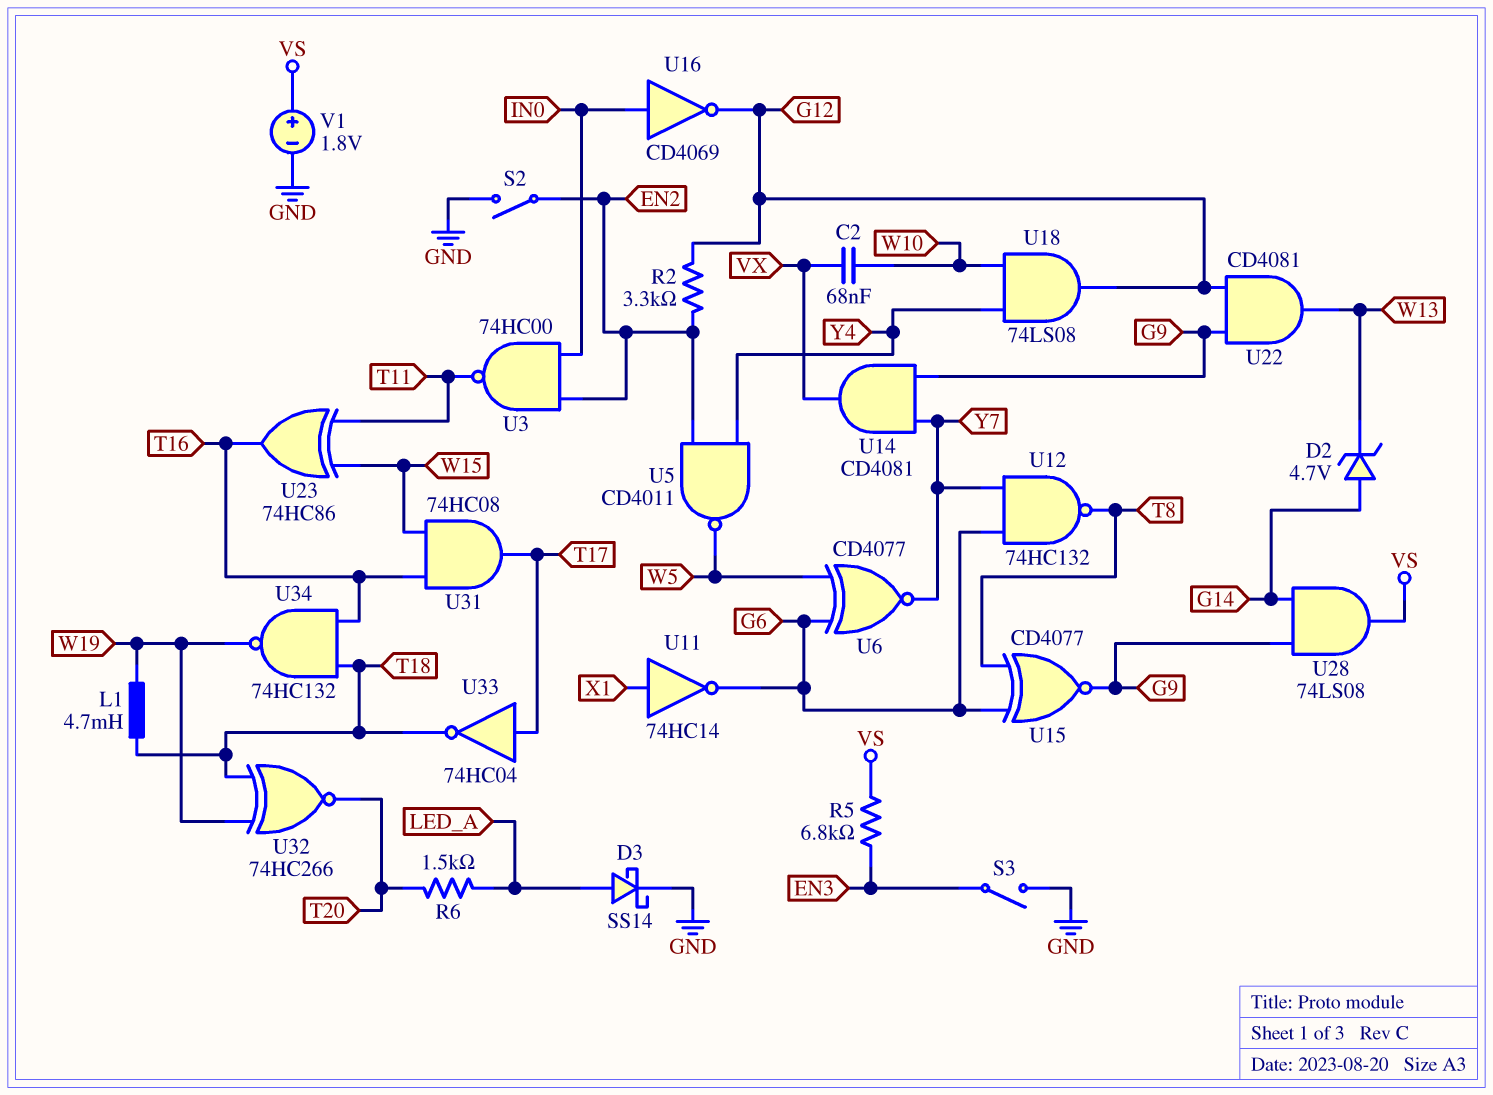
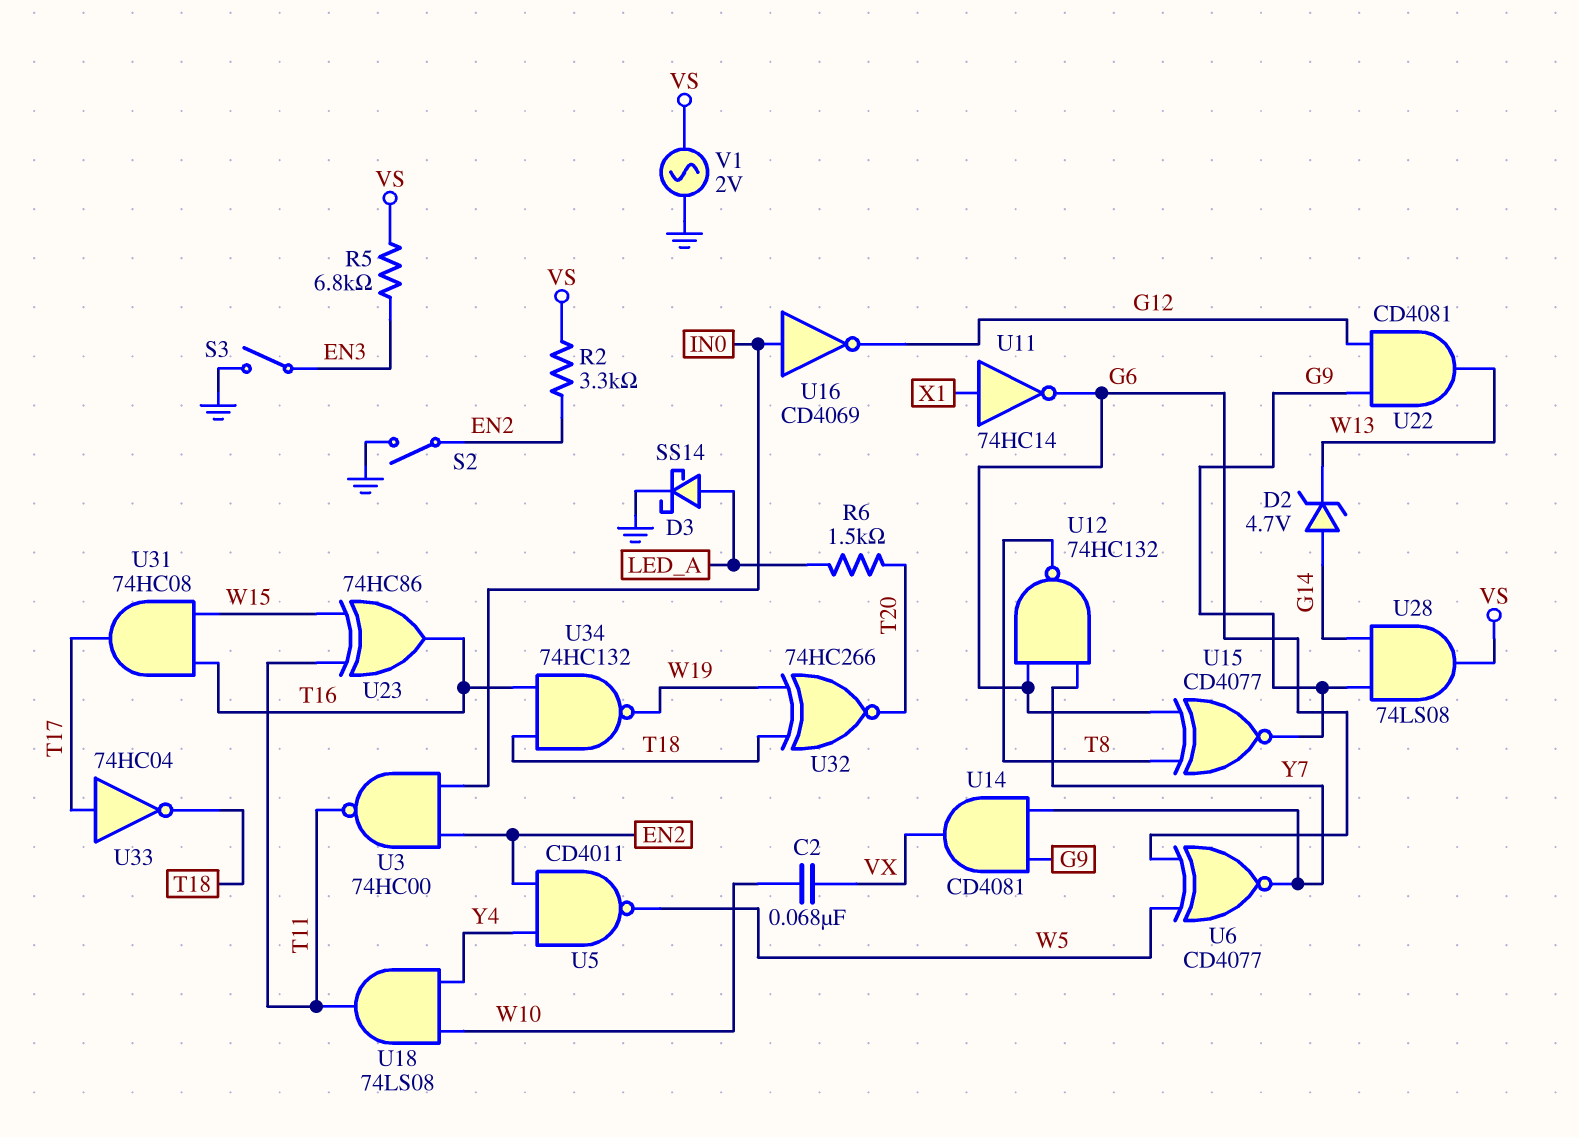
L1: 4.7mH (T18, W19) -> none
R2: 3.3k (EN2, G12) -> 3.3k (EN2, VS)
U18: AND 74LS08 (in W10, in Y4, out G12) -> AND 74LS08 (in W10, in Y4, out T11)
V1: 1.8V (plus VS, minus GND) -> AC 2V (GND, VS)

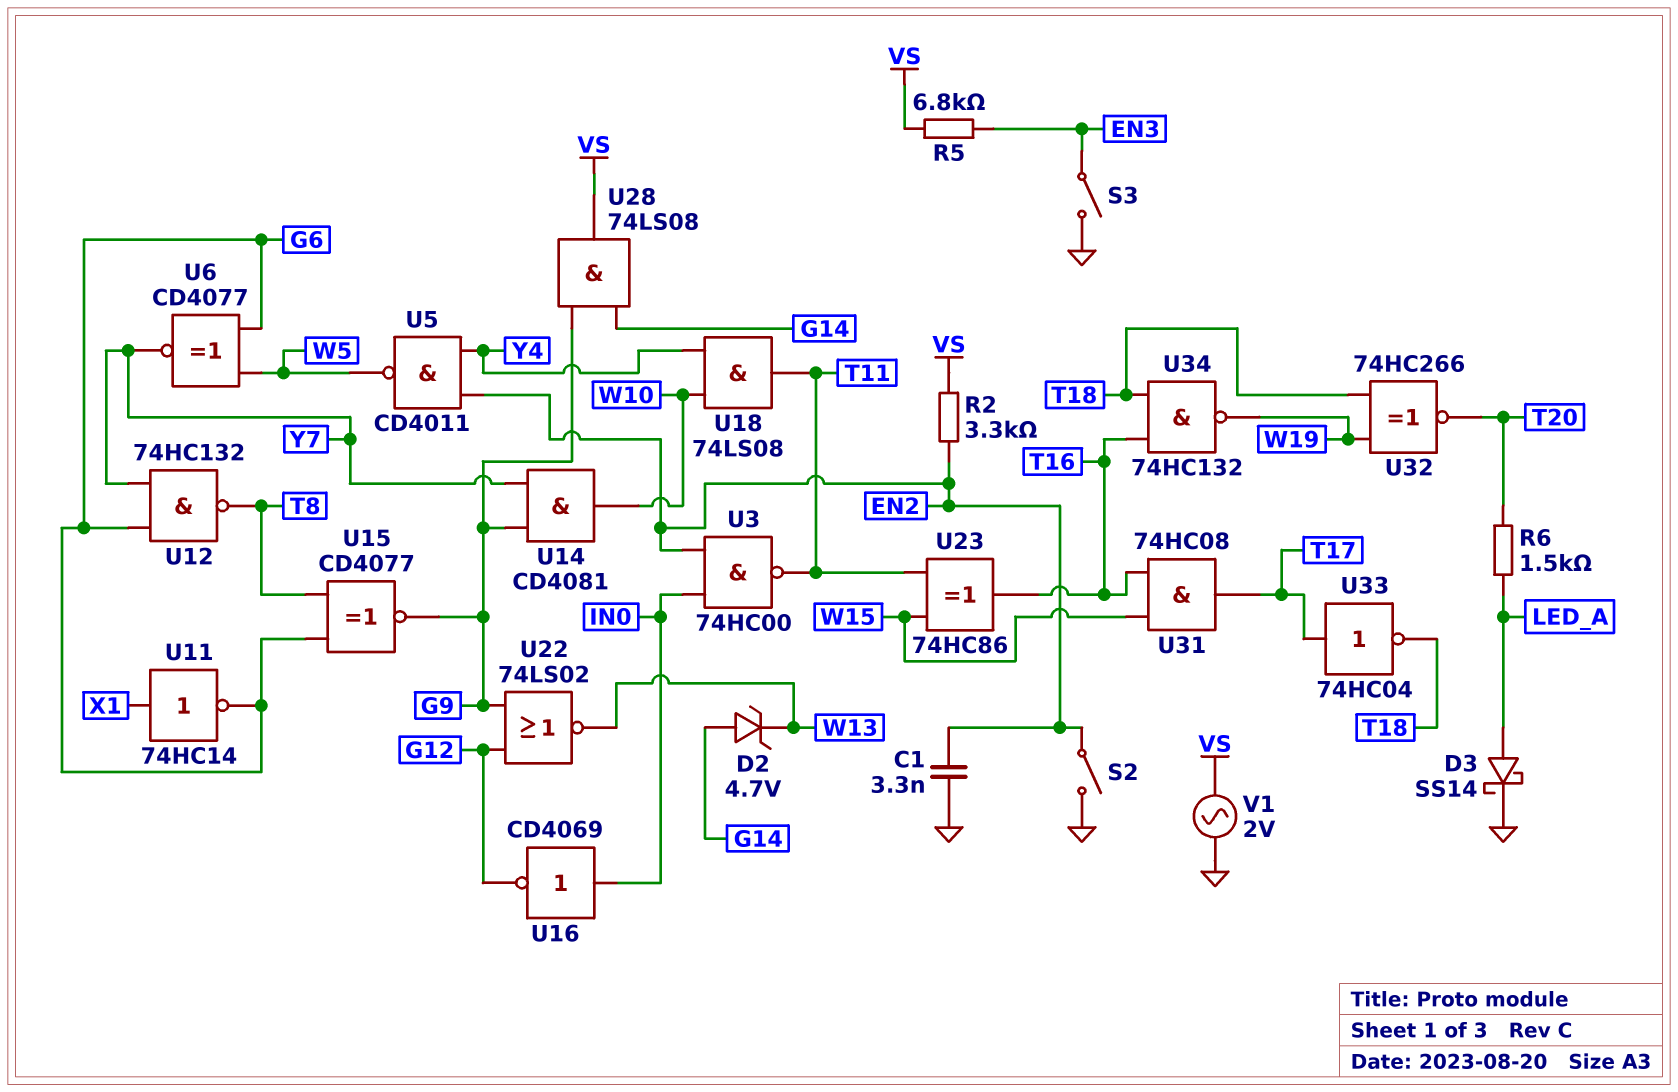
C1: none -> 3.3nF (EN2, GND)
C2: 68nF (VX, W10) -> none
U14: AND CD4081 (in G9, in Y7, out VX) -> AND CD4081 (in G9, in Y7, out W10)
U22: AND CD4081 (in G9, in G12, out W13) -> NOR 74LS02 (in G9, in G12, out W13)

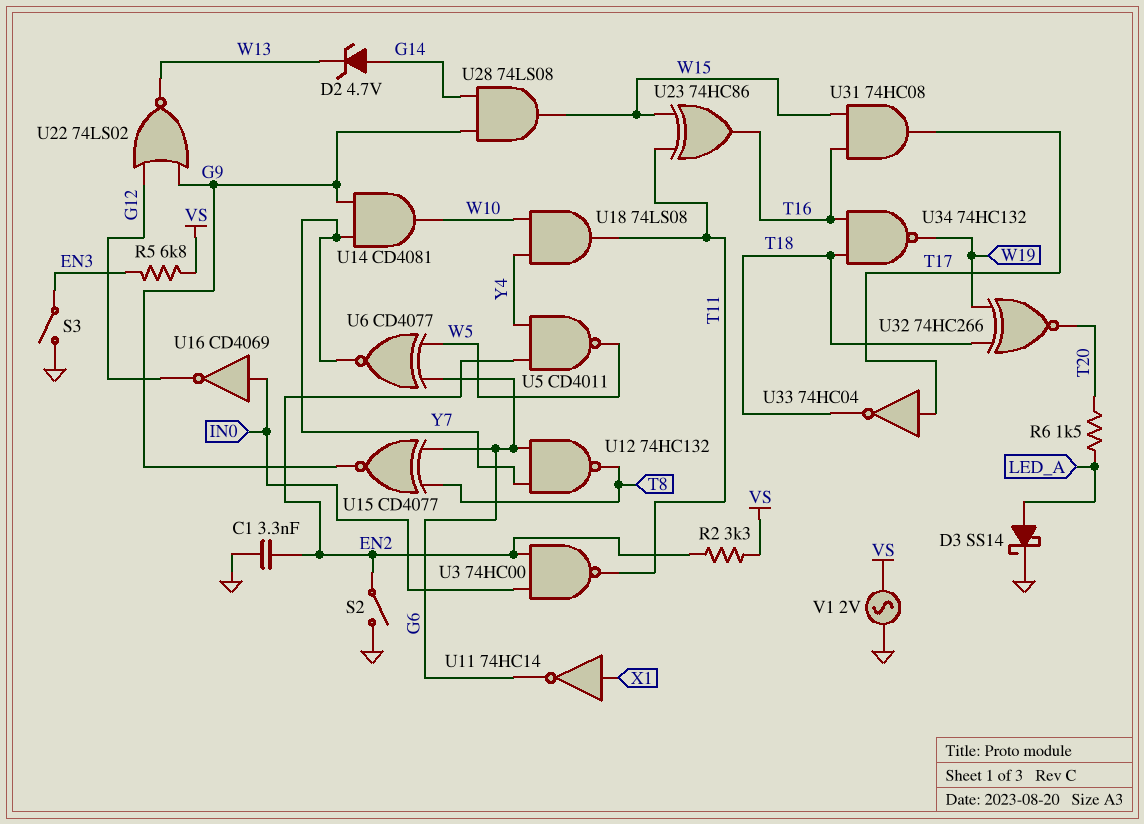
U28: AND 74LS08 (in G9, in G14, out VS) -> AND 74LS08 (in G9, in G14, out W15)

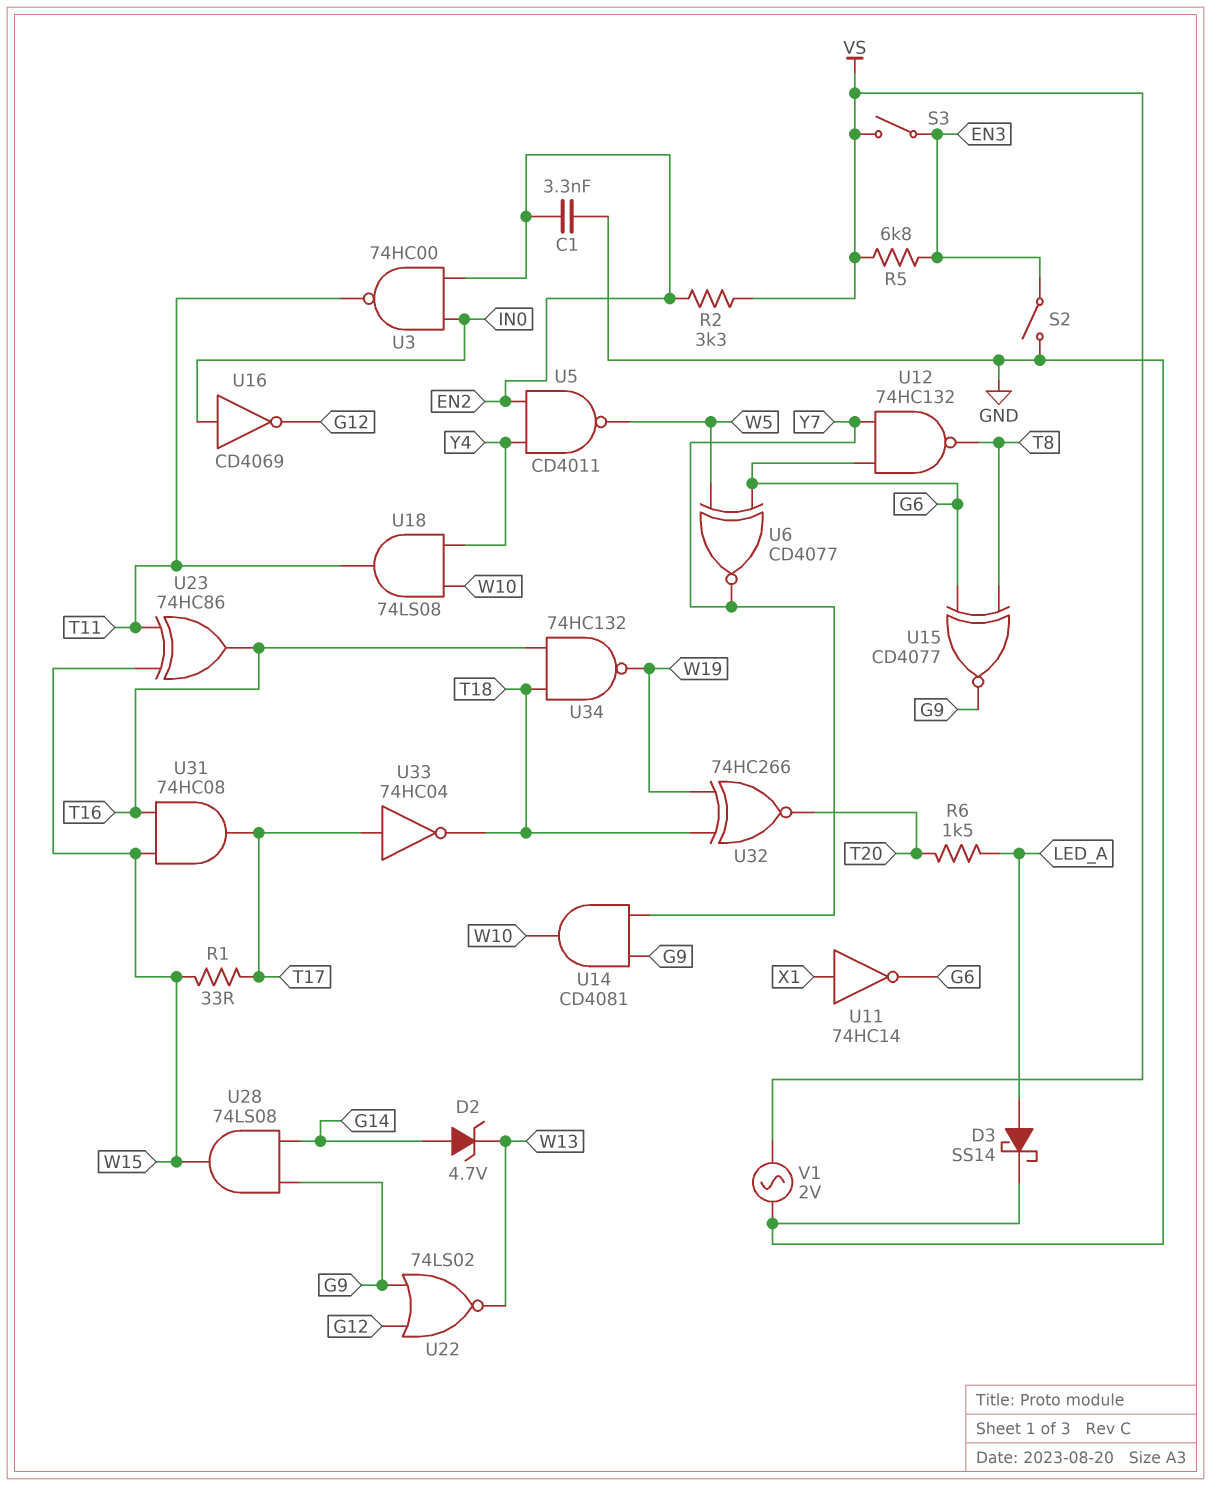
R1: none -> 33 (T17, W15)
S2: switch (EN2, GND) -> switch (EN3, GND)
S3: switch (EN3, GND) -> switch (EN3, VS)

